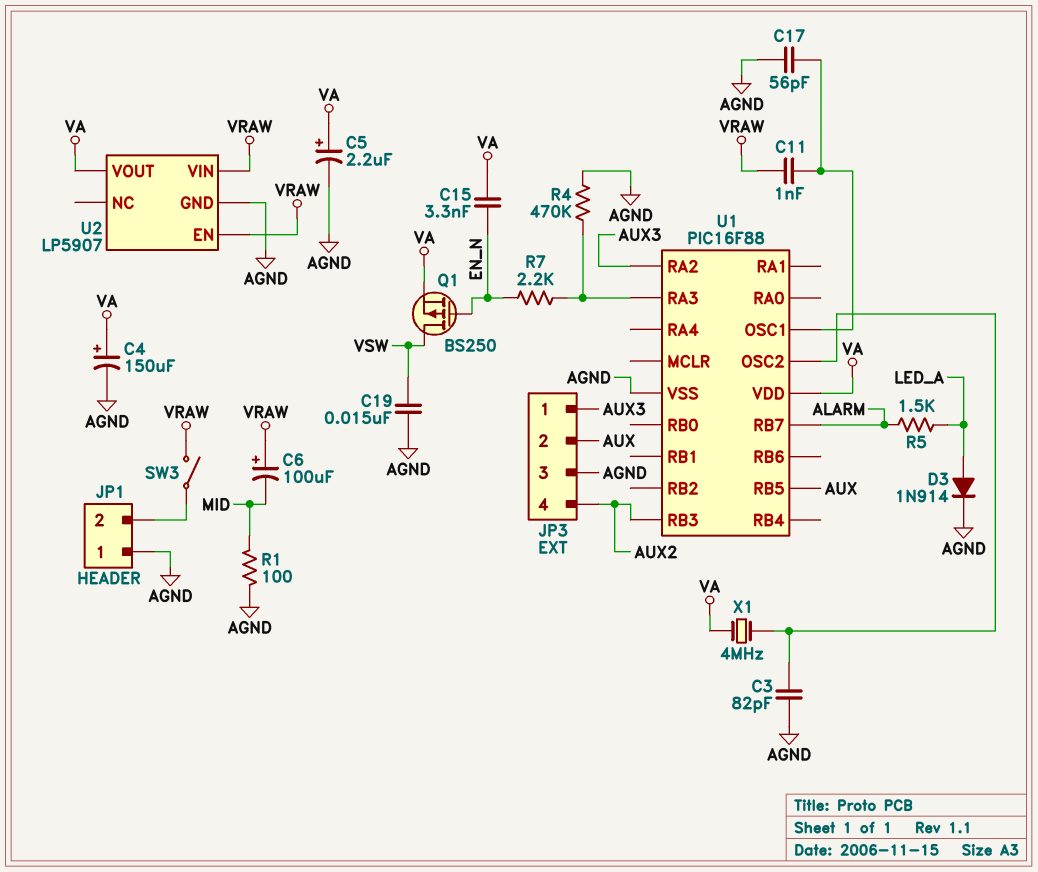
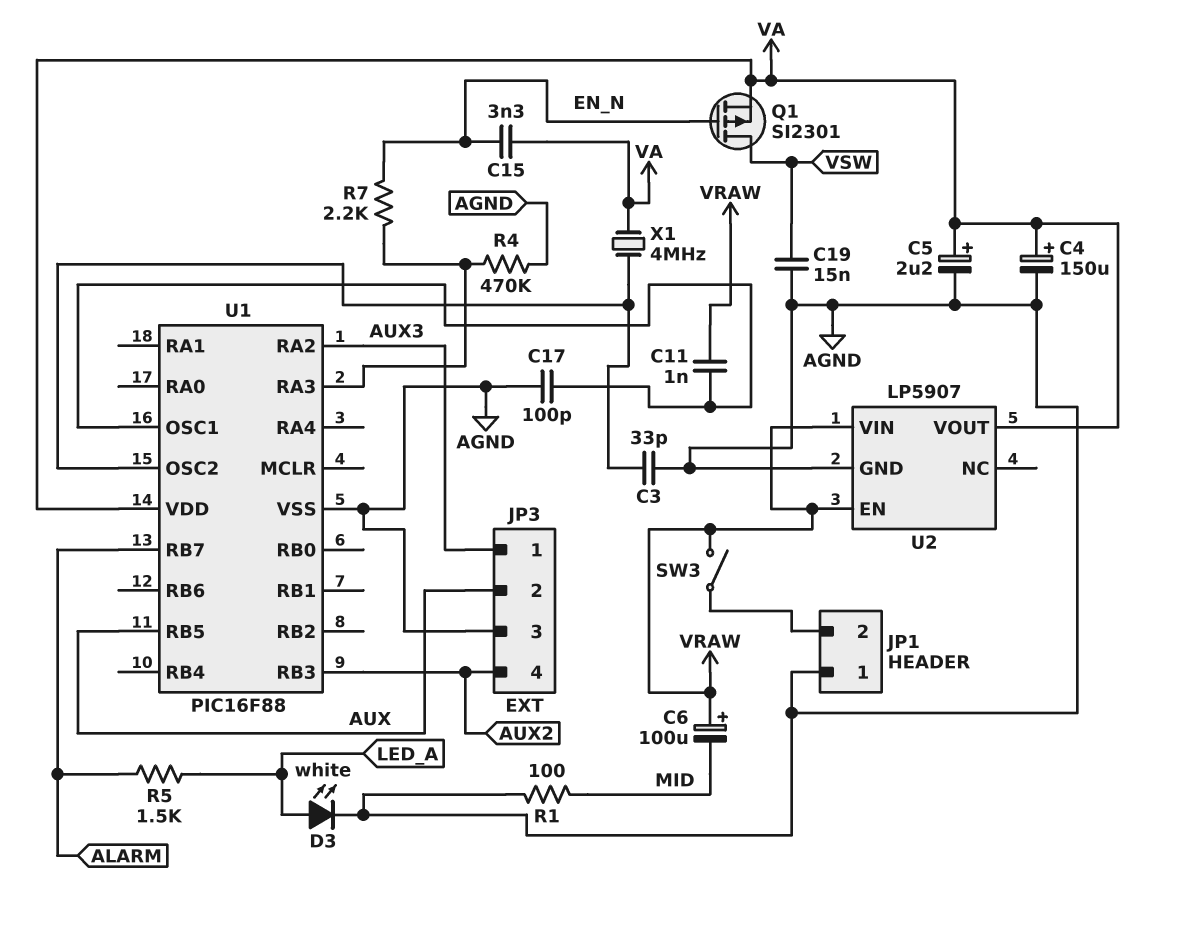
C3: 82pF (AGND, U1/OSC2) -> 33pF (AGND, U1/OSC2)
C17: 56pF (AGND, U1/OSC1) -> 100pF (AGND, U1/OSC1)
D3: diode 1N914 (A LED_A, K AGND) -> LED white (A LED_A, K AGND)
Q1: PMOS BS250 (G EN_N, D VSW, S VA) -> PMOS SI2301 (G EN_N, D VSW, S VA)

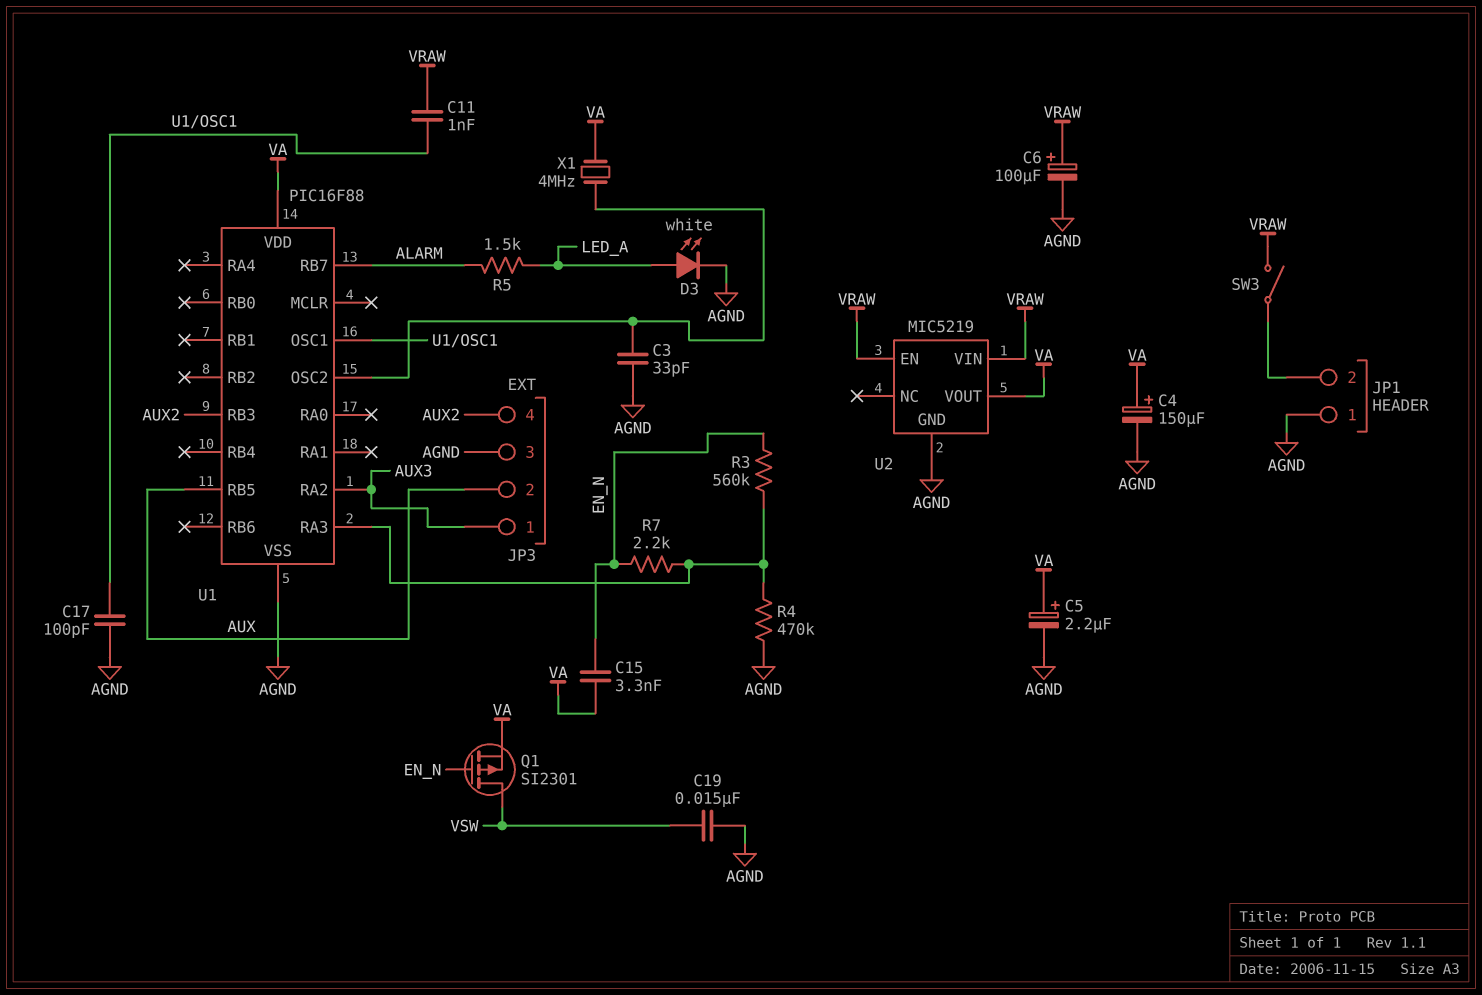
C6: 100uF (plus VRAW, minus MID) -> 100uF (plus VRAW, minus AGND)
R1: 100 (AGND, MID) -> none
R3: none -> 560k (EN_N, U1/RA3)
U2: LP5907 -> MIC5219

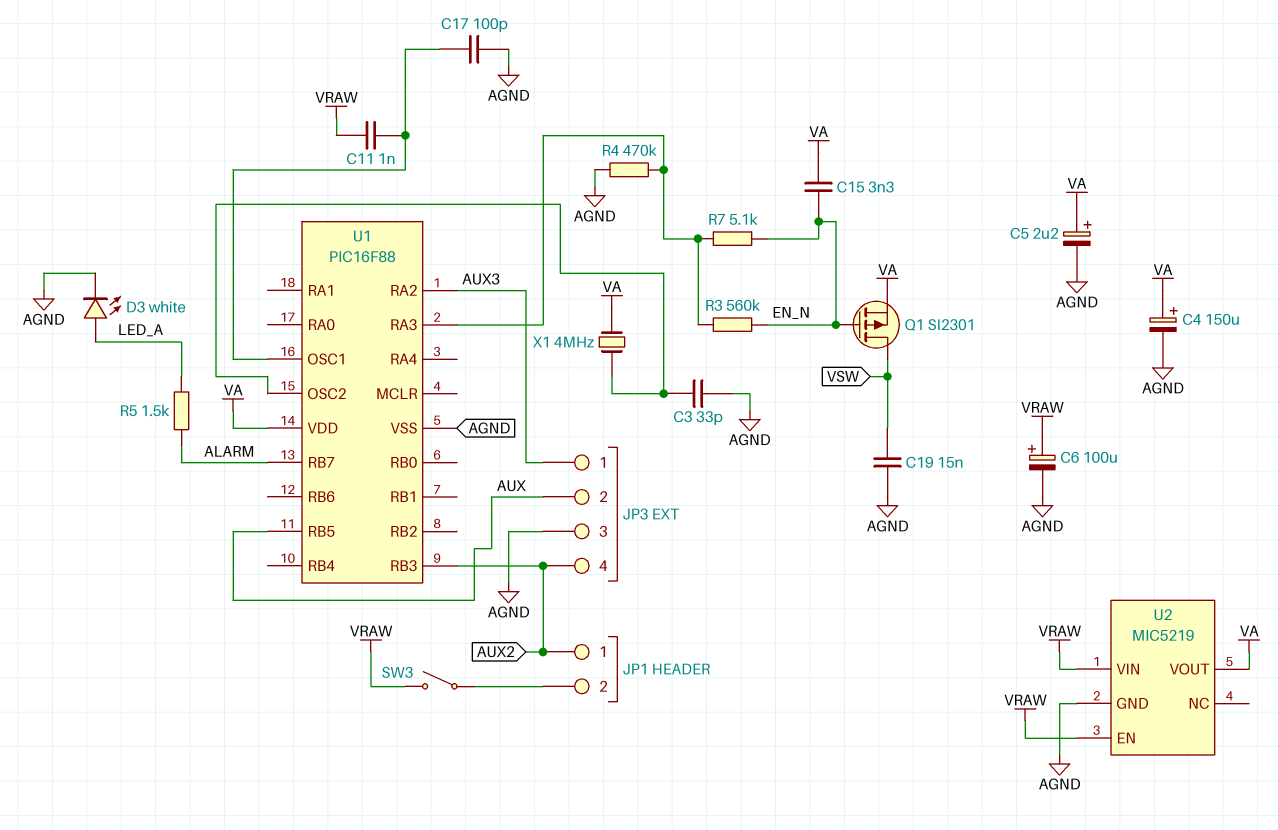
JP1 pin 1: AGND -> AUX2
R7: 2.2k (EN_N, U1/RA3) -> 5.1k (EN_N, U1/RA3)

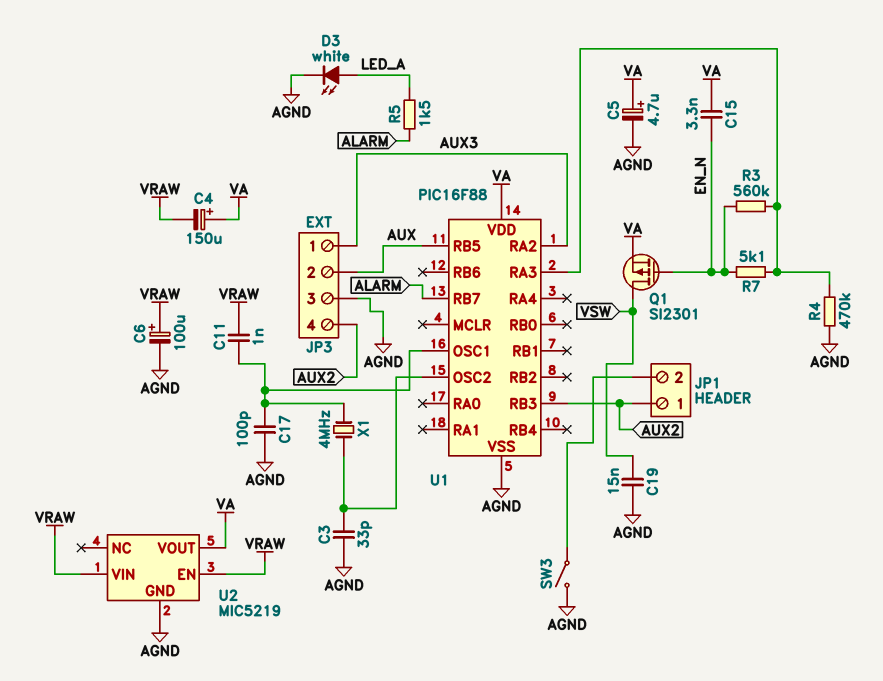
C4: 150uF (plus VA, minus AGND) -> 150uF (plus VA, minus VRAW)
C5: 2.2uF (plus VA, minus AGND) -> 4.7uF (plus VA, minus AGND)
SW3: switch (JP1/2, VRAW) -> switch (AGND, JP1/2)
X1: 4MHz (U1/OSC2, VA) -> 4MHz (U1/OSC1, U1/OSC2)

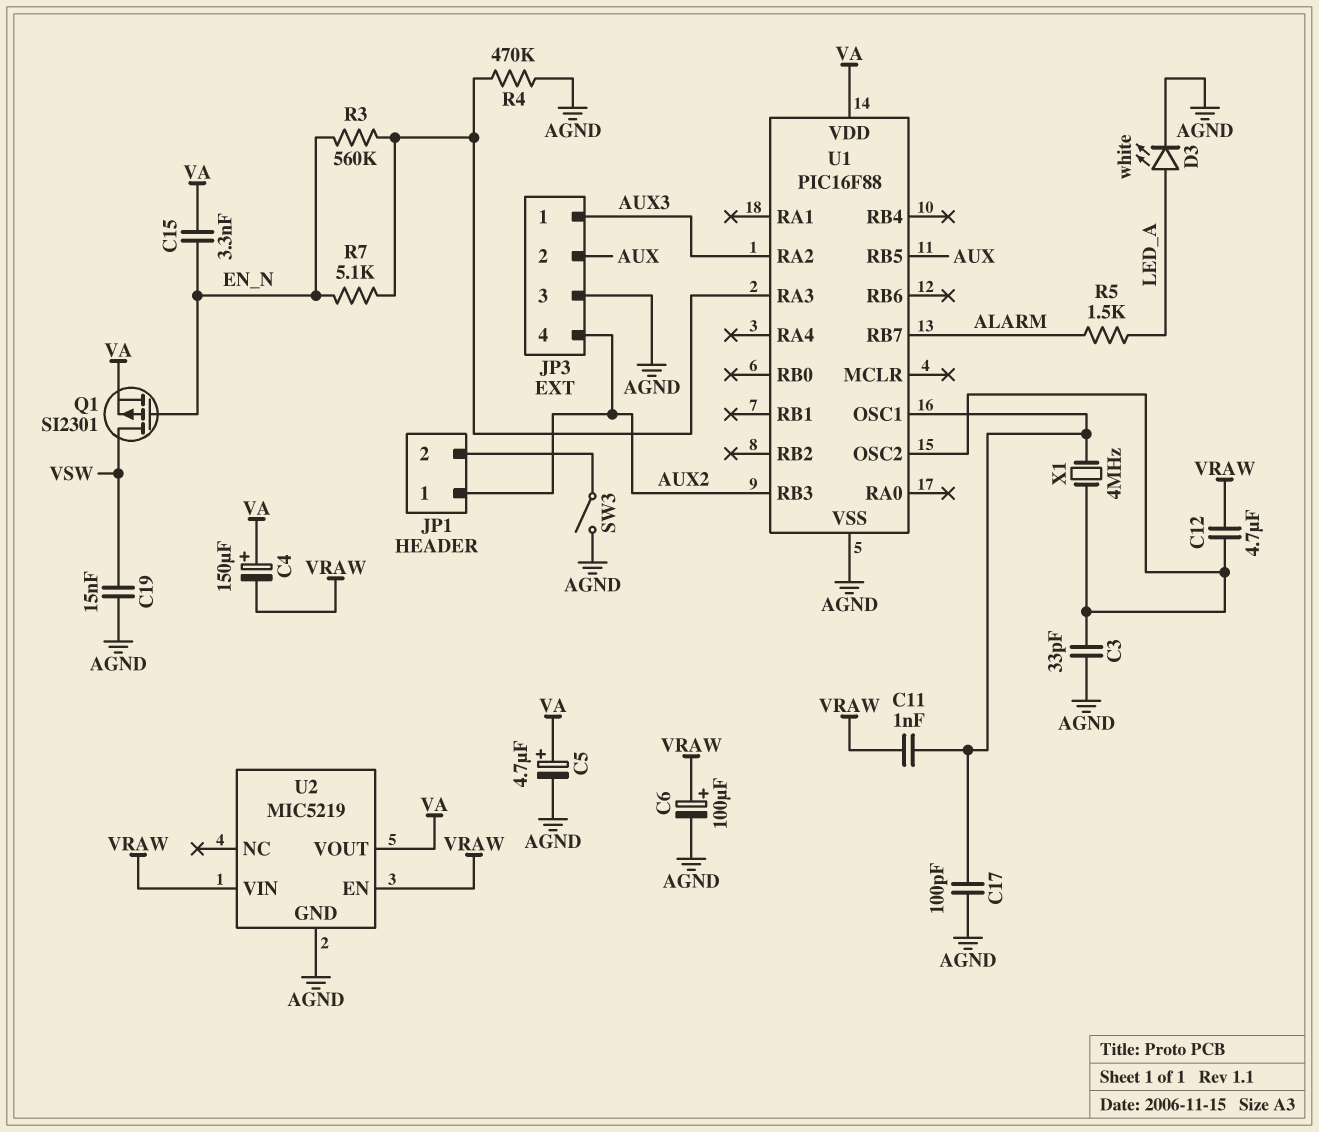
C12: none -> 4.7uF (U1/OSC2, VRAW)

